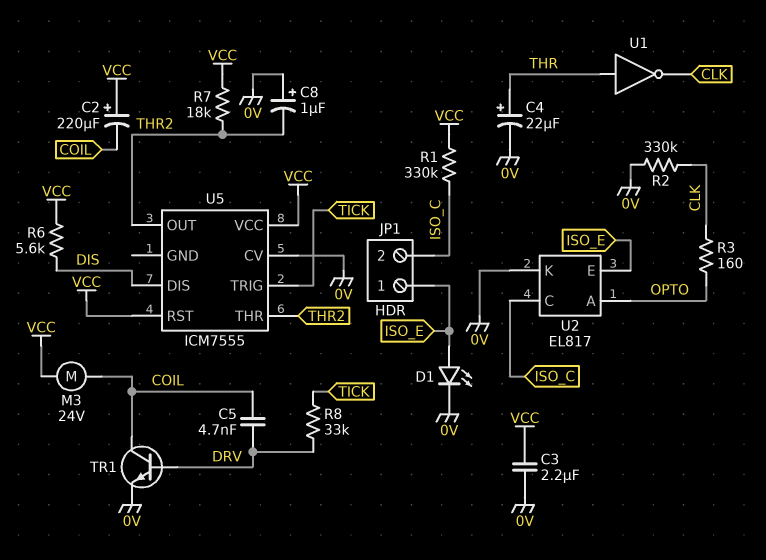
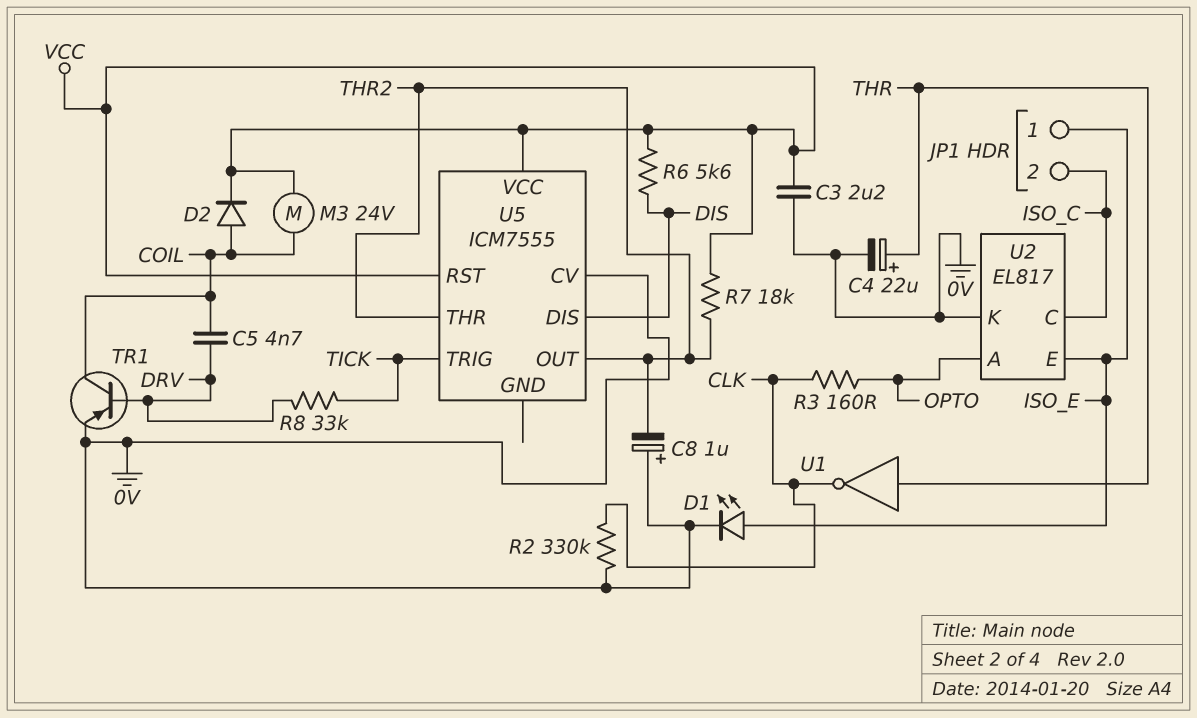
C2: 220uF (plus VCC, minus COIL) -> none
D2: none -> diode (A COIL, K VCC)
R1: 330k (ISO_C, VCC) -> none
TR1: NPN (B DRV, C COIL, E 0V) -> PNP (B DRV, C COIL, E 0V)

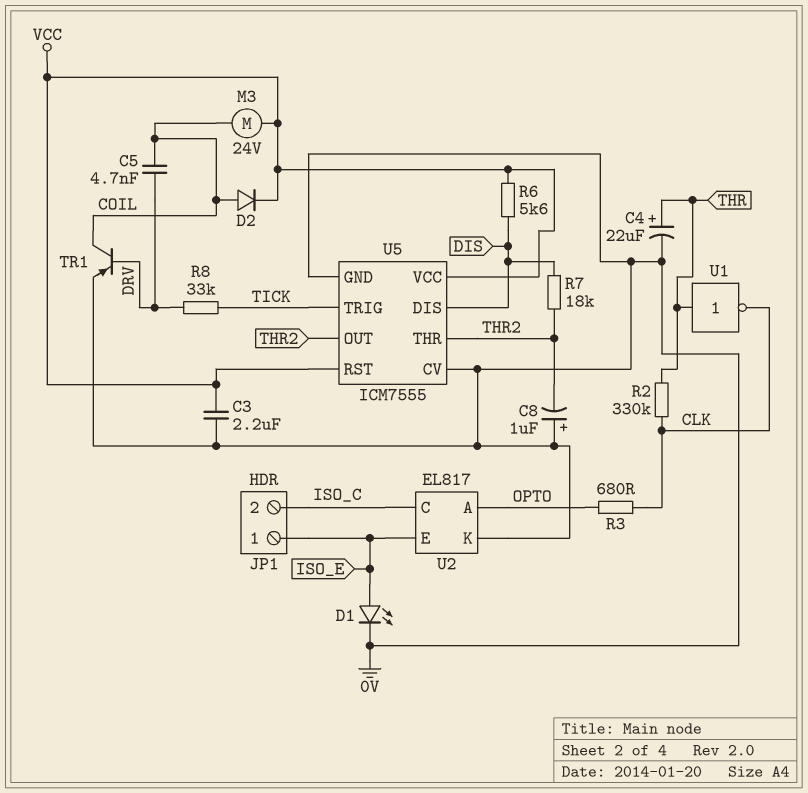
R2: 330k (0V, CLK) -> 330k (CLK, THR)
R3: 160 (CLK, OPTO) -> 680 (CLK, OPTO)
R7: 18k (THR2, VCC) -> 18k (DIS, THR2)
U5 pin GND: none -> 0V

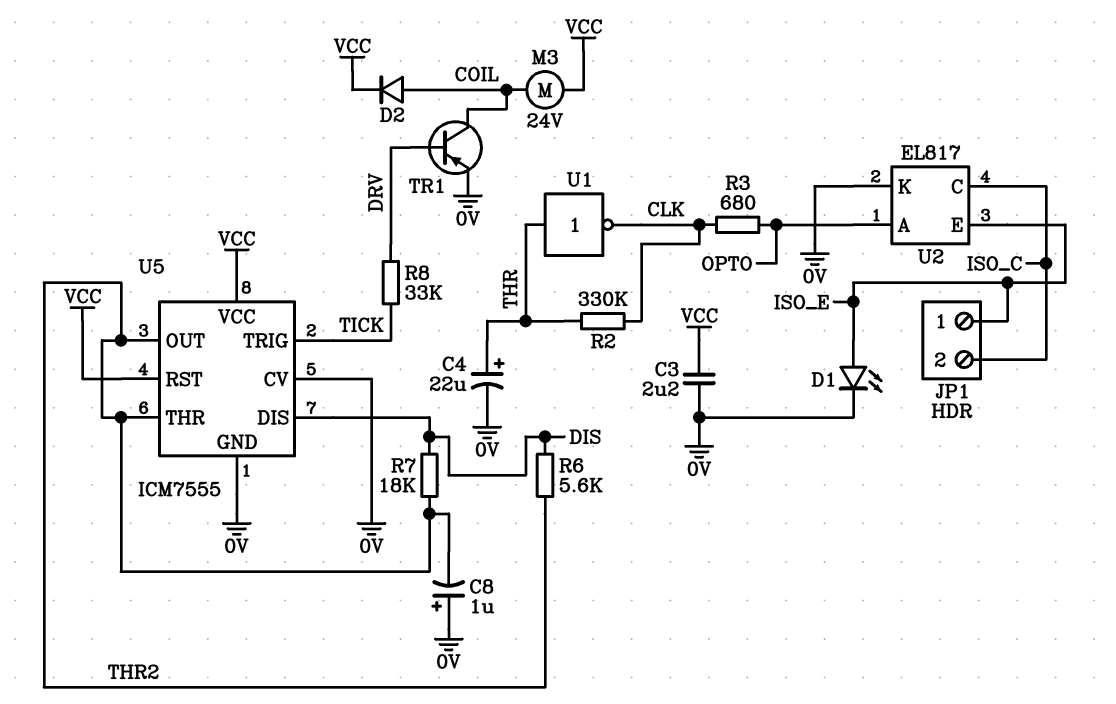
C5: 4.7nF (COIL, DRV) -> none
R6: 5.6k (DIS, VCC) -> 5.6k (DIS, THR2)

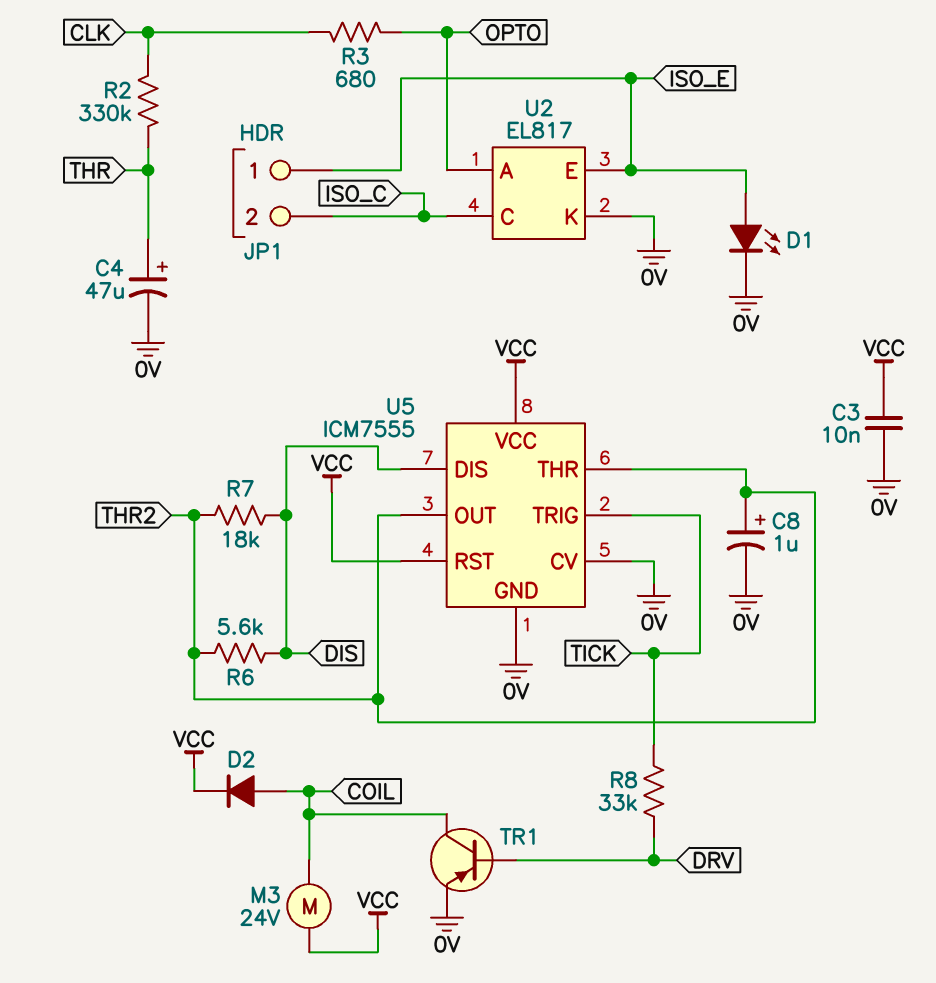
C3: 2.2uF (0V, VCC) -> 10nF (0V, VCC)
C4: 22uF (plus THR, minus 0V) -> 47uF (plus THR, minus 0V)
C8: 1uF (plus 0V, minus THR2) -> 1uF (plus THR2, minus 0V)
U1: NOT (in THR, out CLK) -> none

